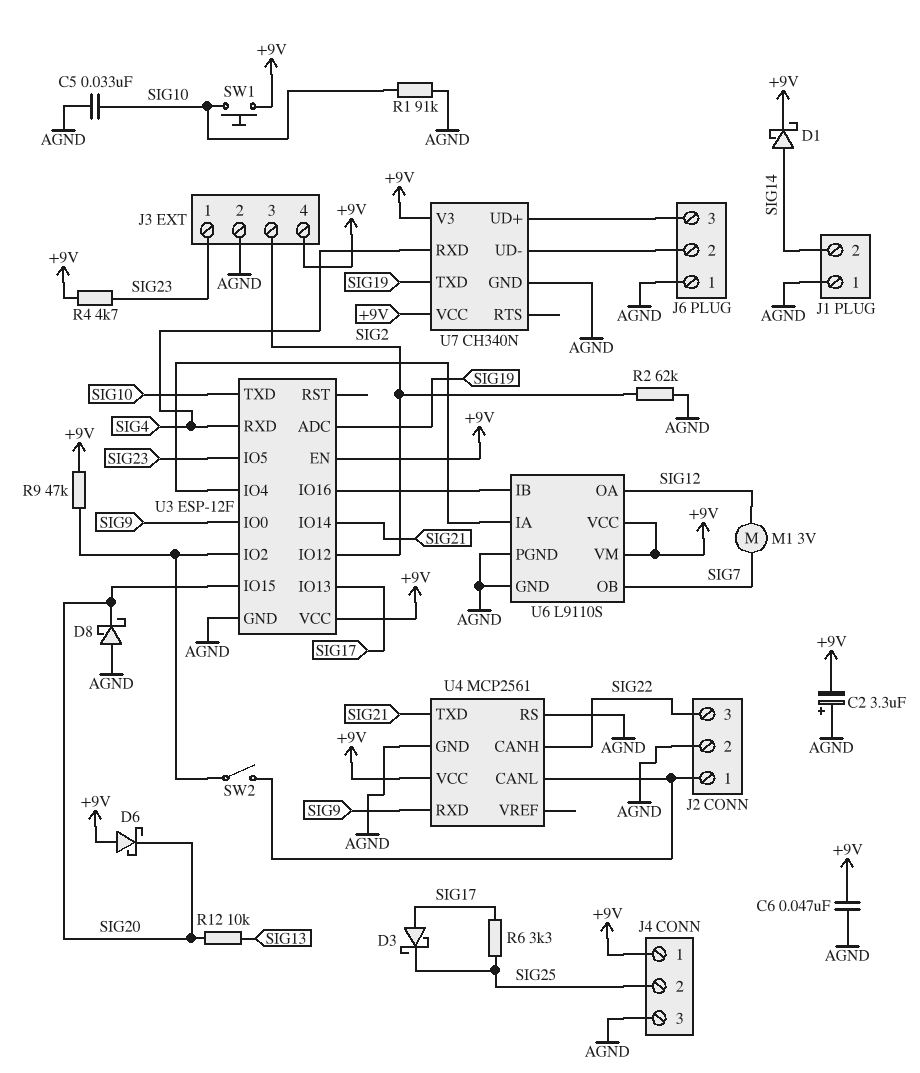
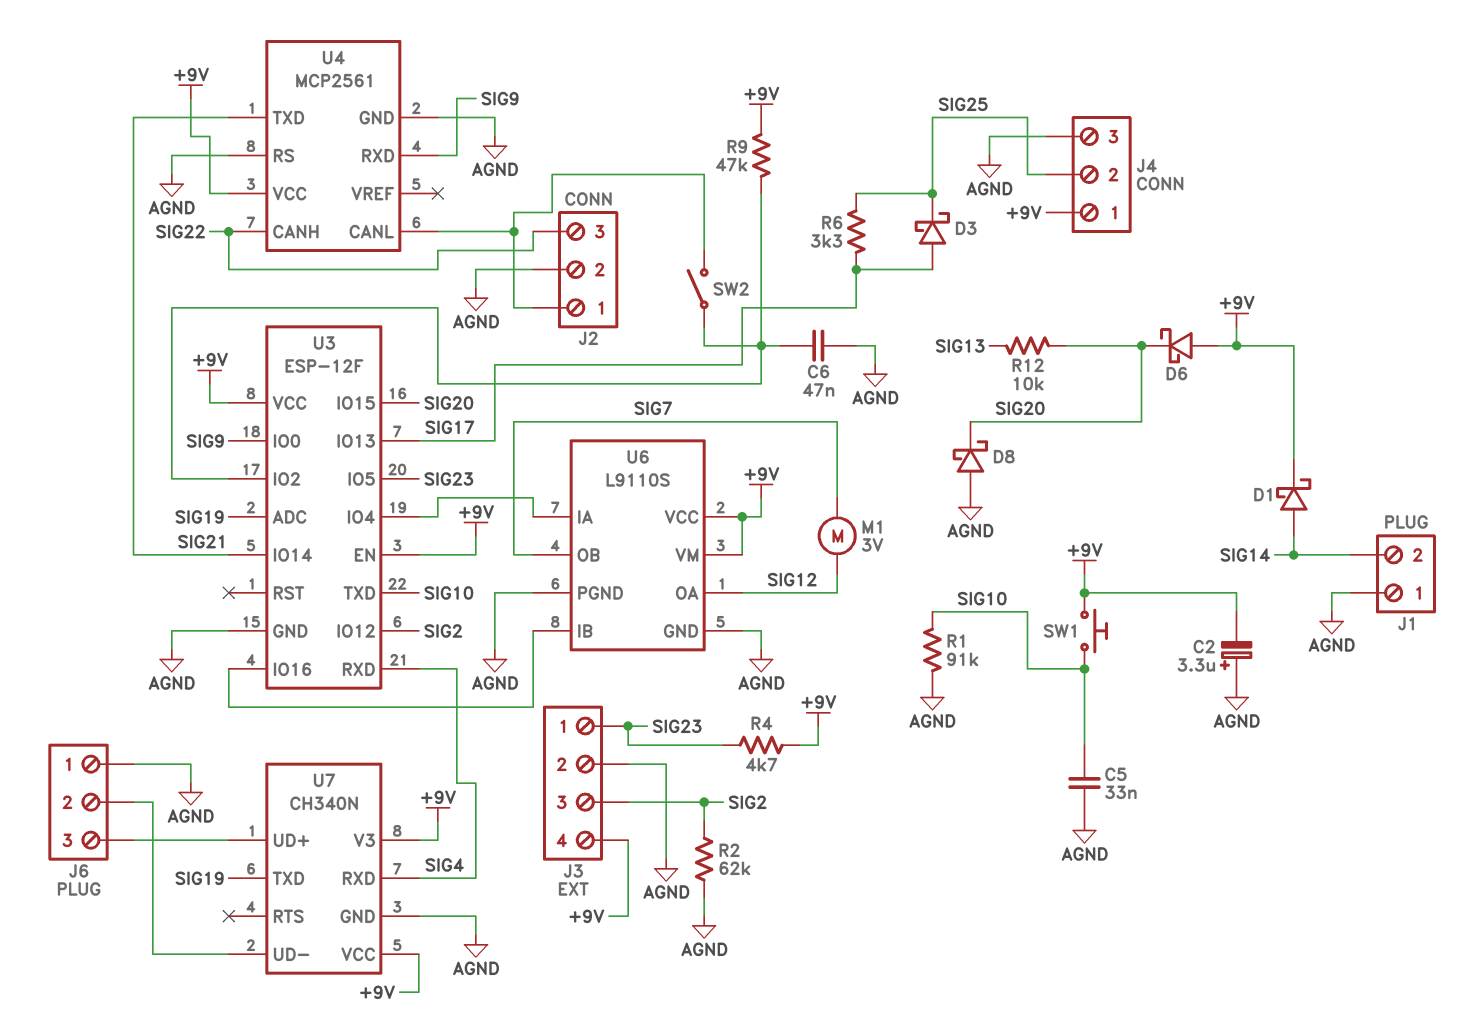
C6: 47nF (+9V, AGND) -> 47nF (AGND, U3/IO2)

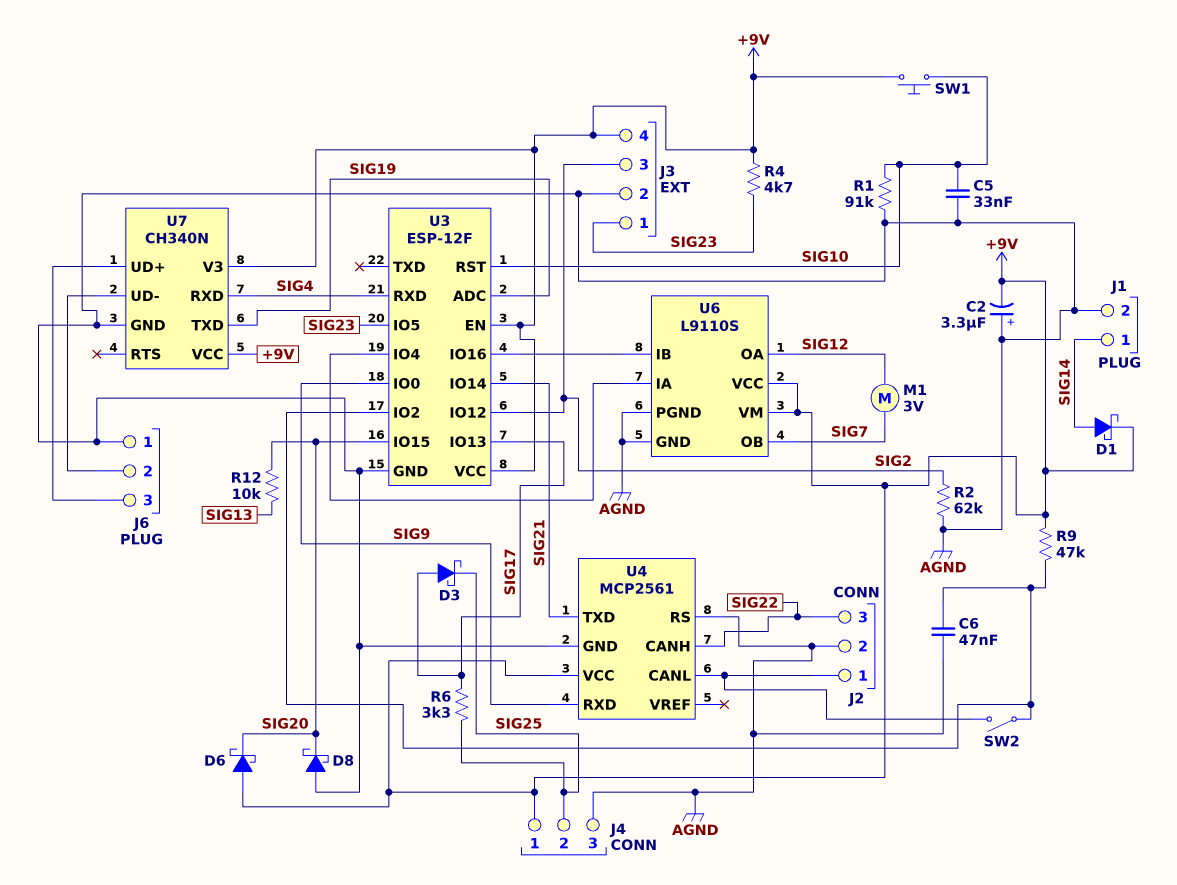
J1 pin 1: AGND -> SIG14
J1 pin 2: SIG14 -> AGND
U3 pin RST: none -> SIG10
U3 pin TXD: SIG10 -> none

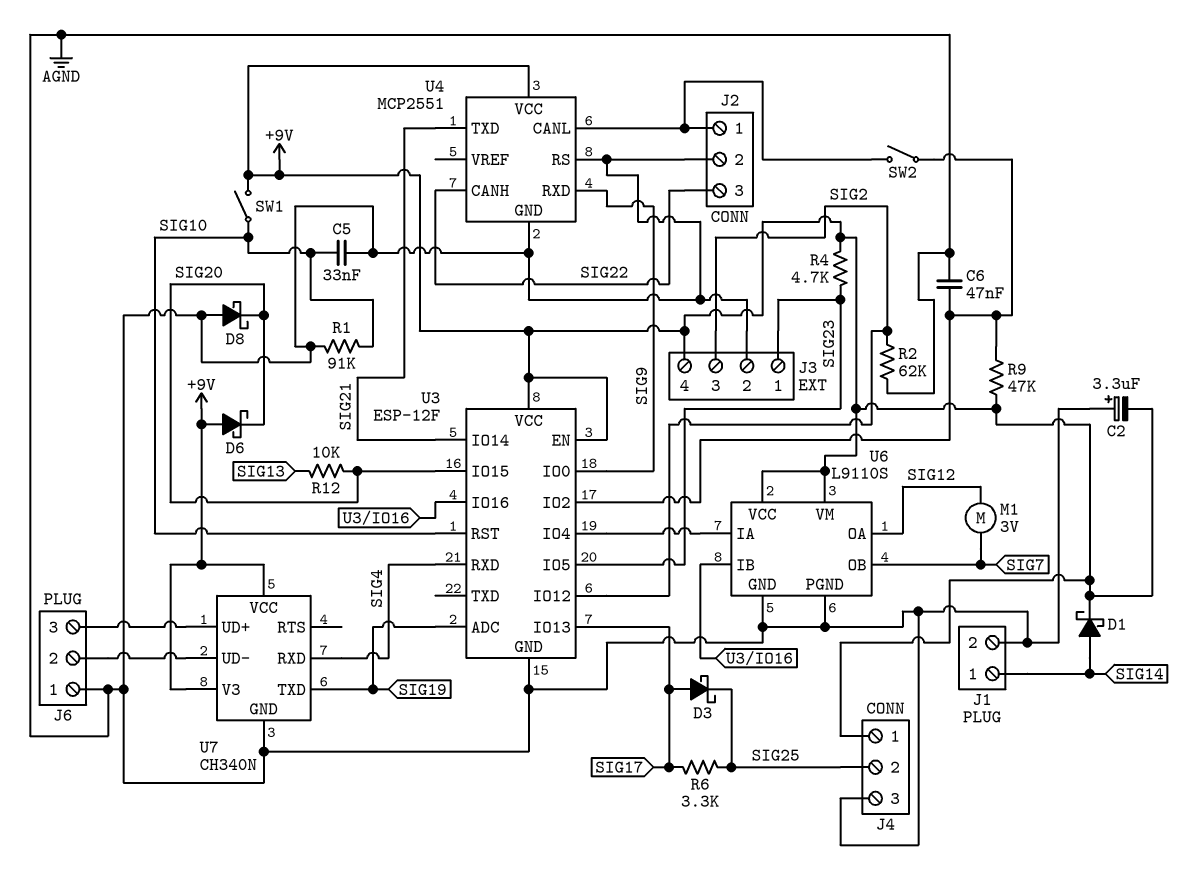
SW1: button (+9V, SIG10) -> switch (+9V, SIG10)
U4: MCP2561 -> MCP2551

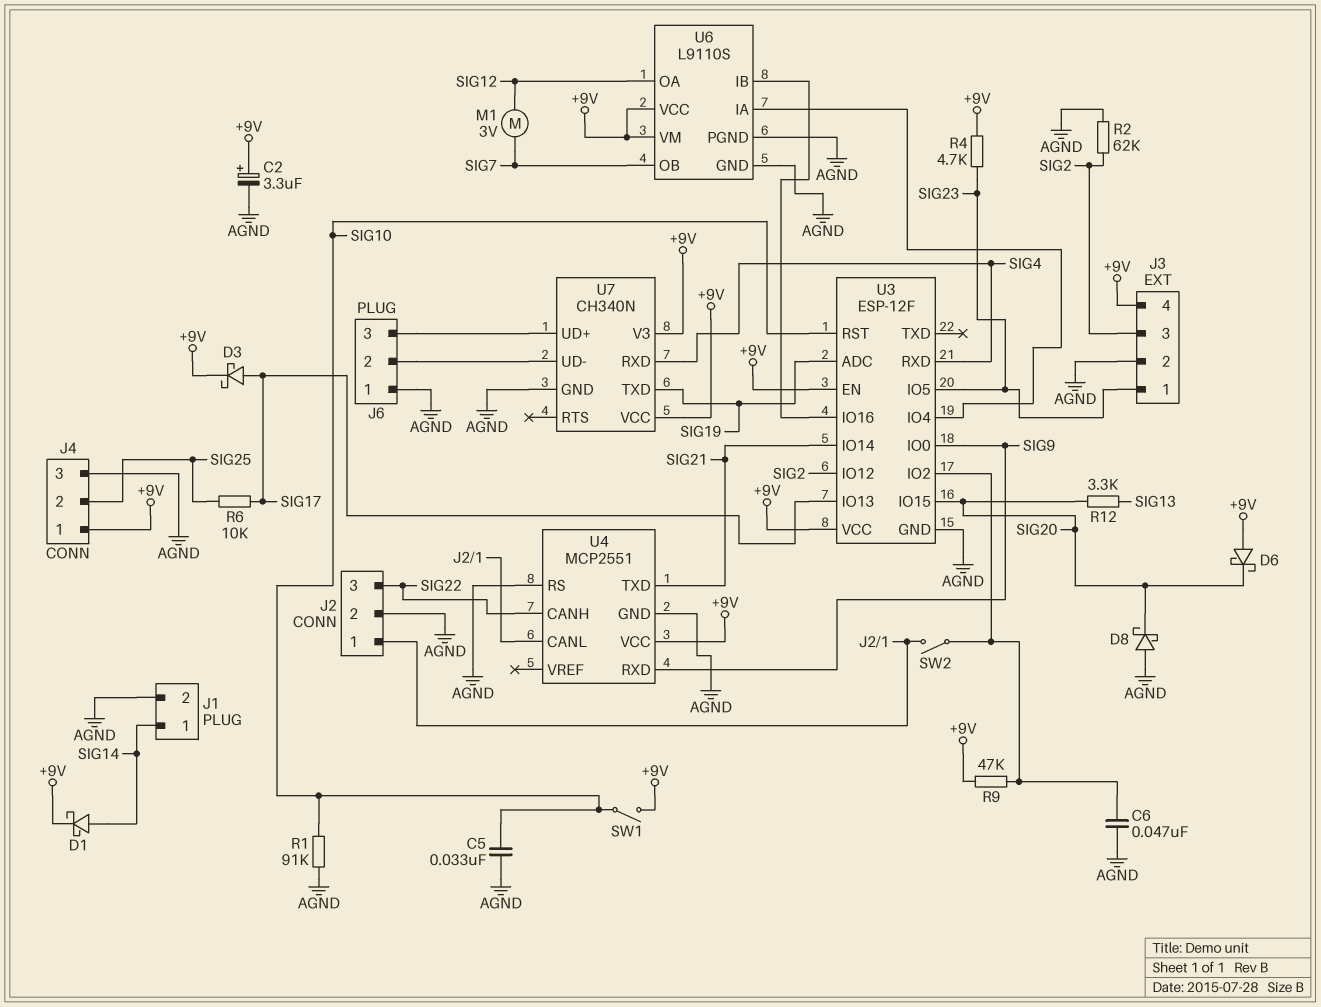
C2: 3.3uF (plus AGND, minus +9V) -> 3.3uF (plus +9V, minus AGND)
D3: schottky (A SIG17, K SIG25) -> schottky (A SIG17, K +9V)
R6: 3.3k (SIG17, SIG25) -> 10k (SIG17, SIG25)
R12: 10k (SIG13, SIG20) -> 3.3k (SIG13, SIG20)

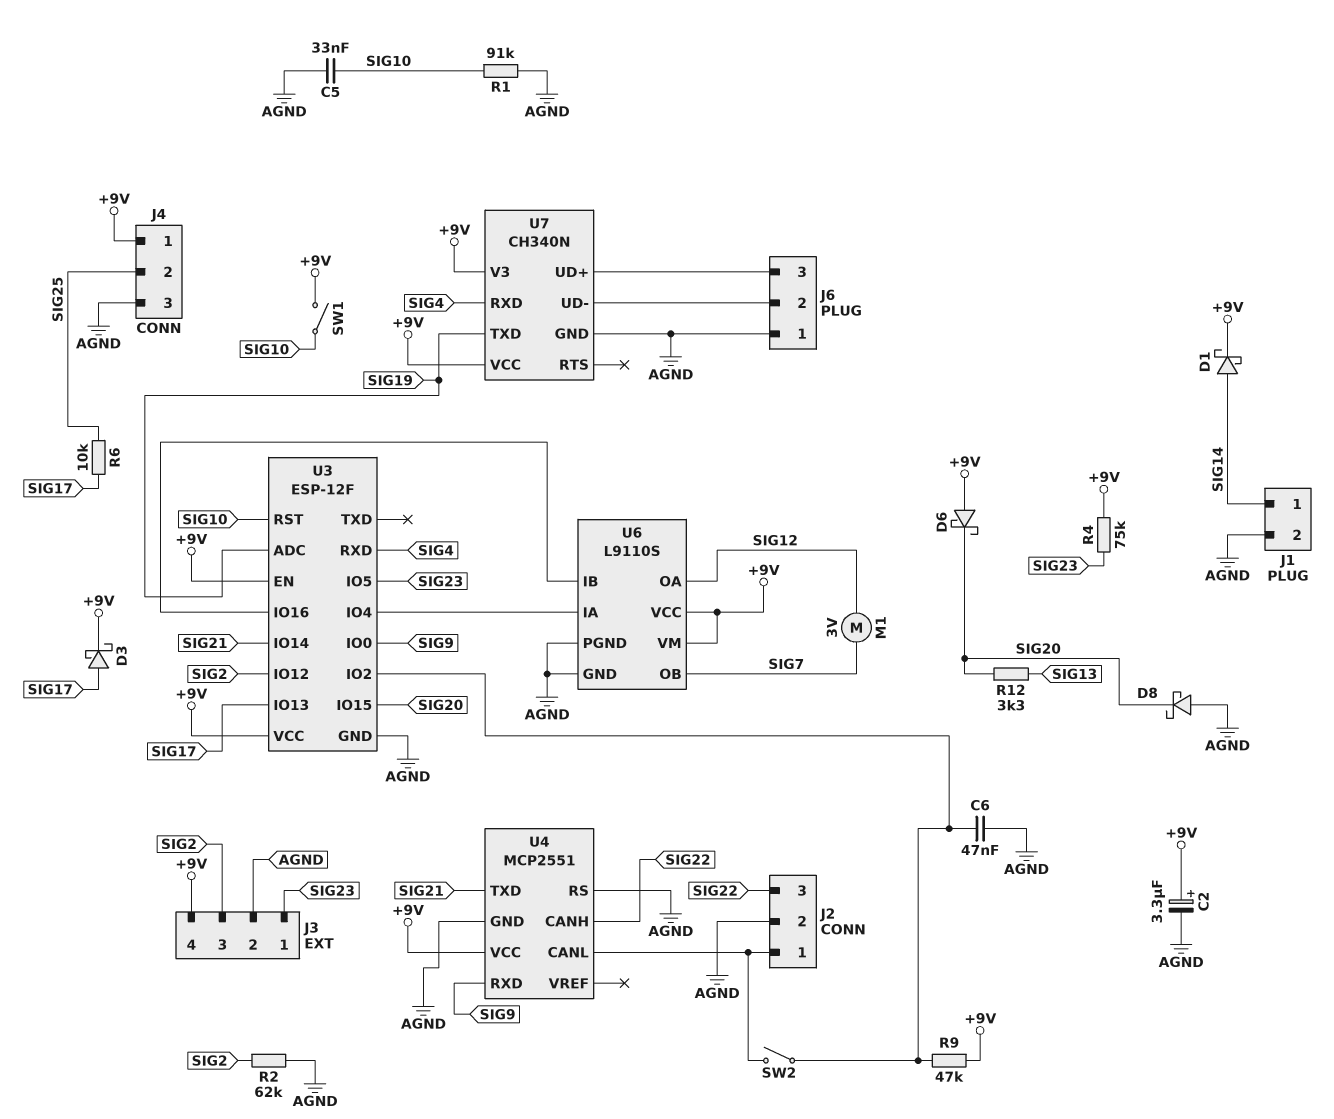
R4: 4.7k (+9V, SIG23) -> 75k (+9V, SIG23)

